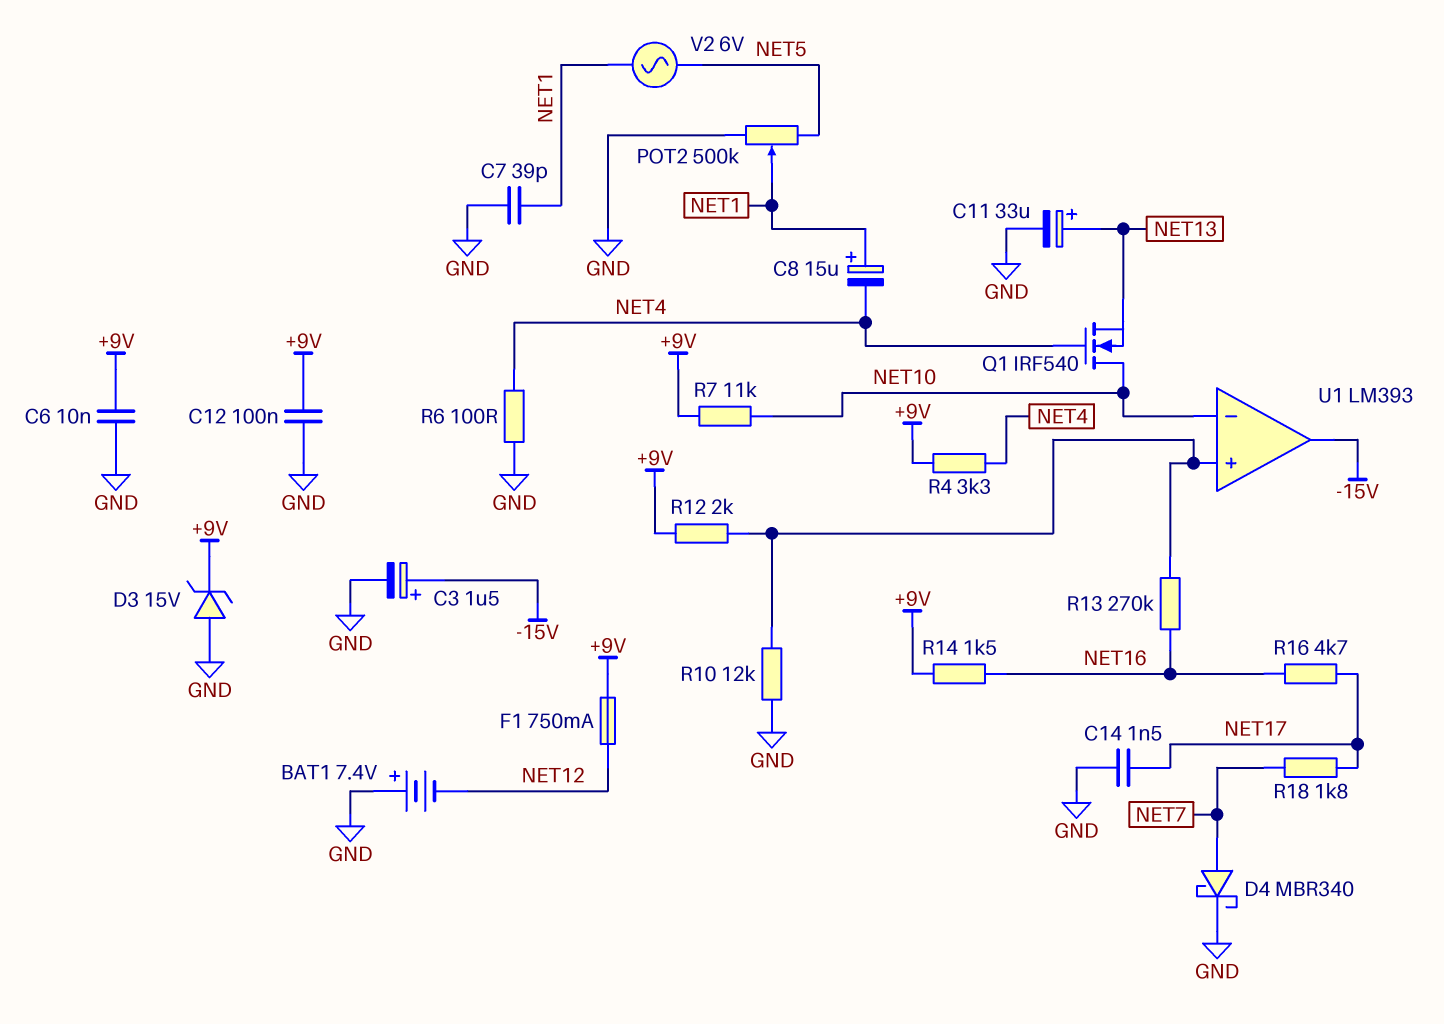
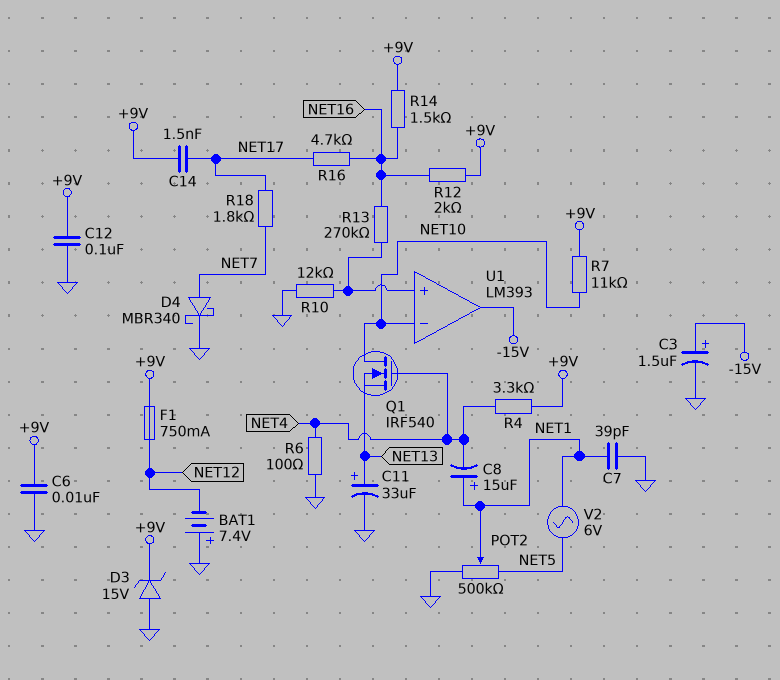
C14: 1.5nF (GND, NET17) -> 1.5nF (+9V, NET17)
R12: 2k (+9V, U1/in+) -> 2k (+9V, NET16)

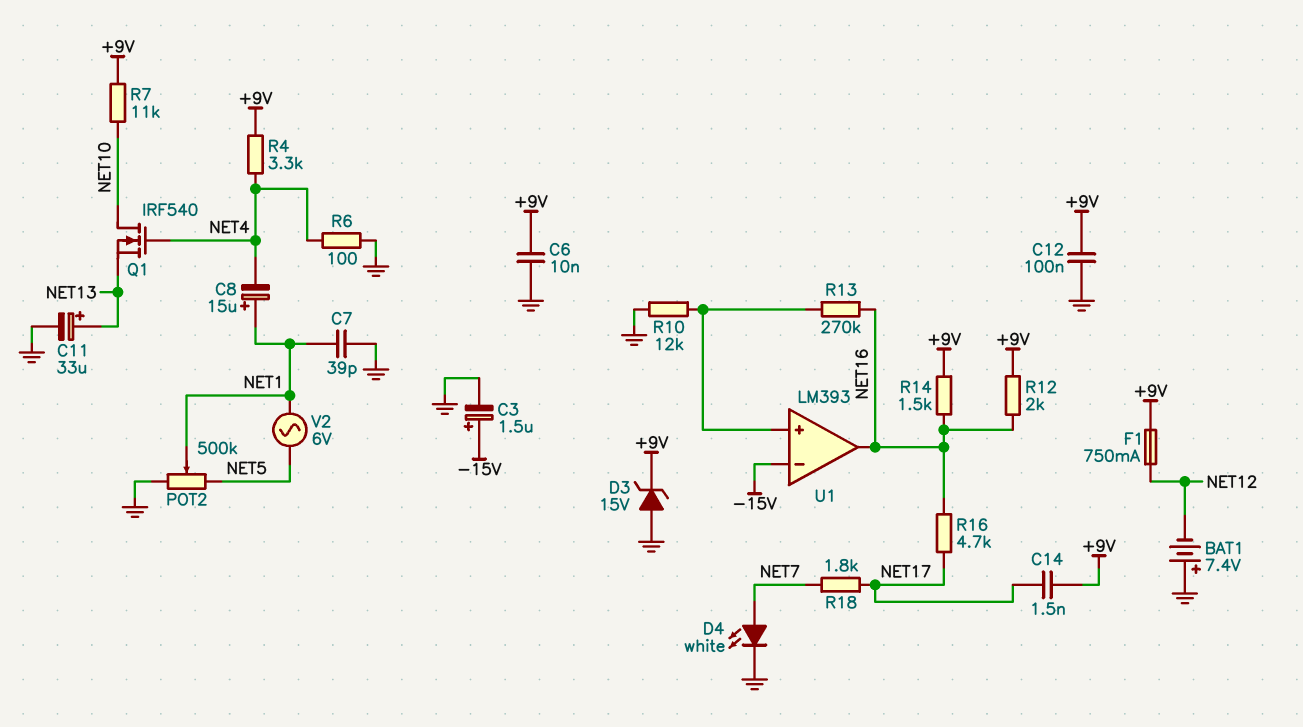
D4: schottky MBR340 (A NET7, K GND) -> LED white (A NET7, K GND)
U1 pin in-: NET10 -> -15V
U1 pin out: -15V -> NET16

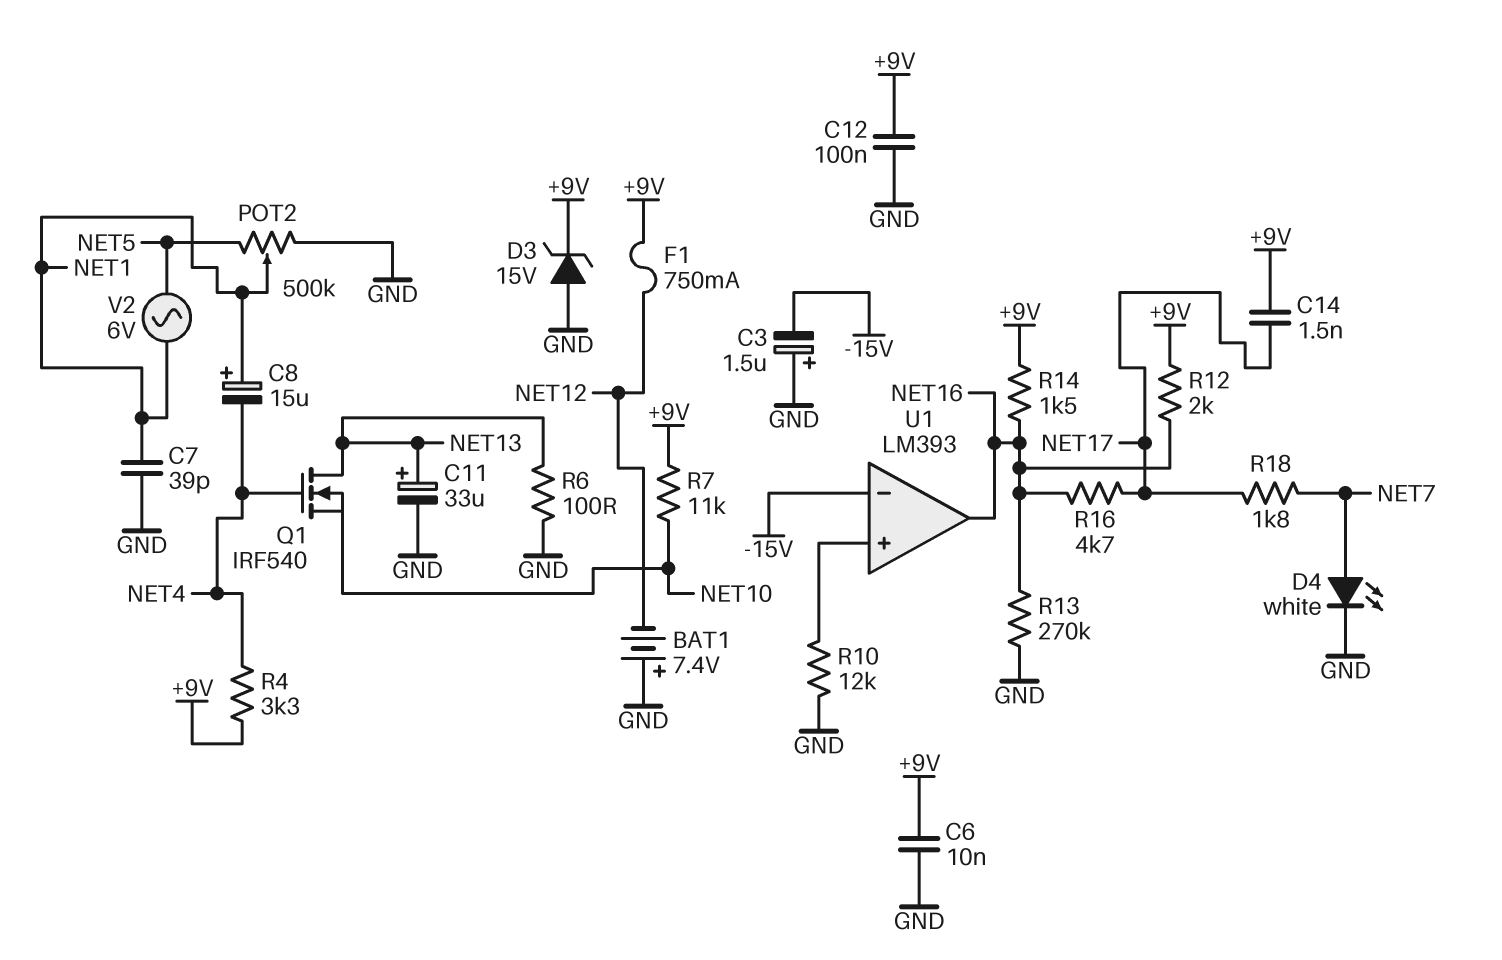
C3: 1.5uF (plus -15V, minus GND) -> 1.5uF (plus GND, minus -15V)
Q1: NMOS IRF540 (G NET4, D NET10, S NET13) -> NMOS IRF540 (G NET4, D NET13, S NET10)
R6: 100 (GND, NET4) -> 100 (GND, NET13)
R13: 270k (NET16, U1/in+) -> 270k (GND, NET16)

